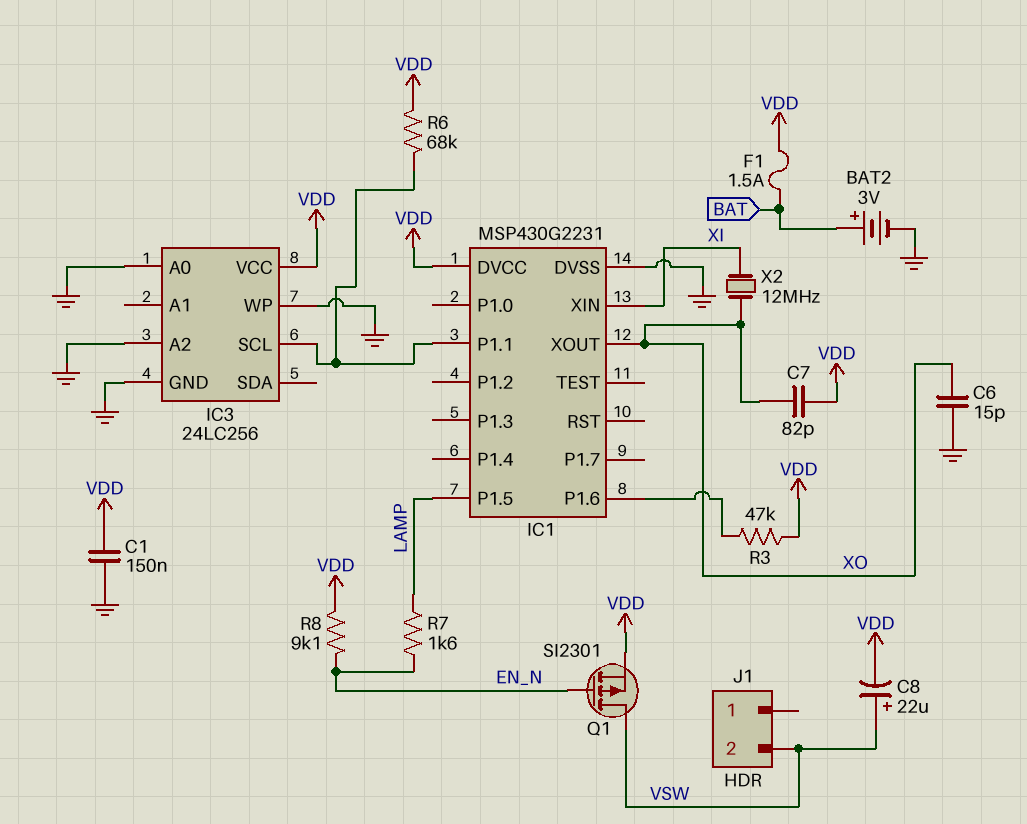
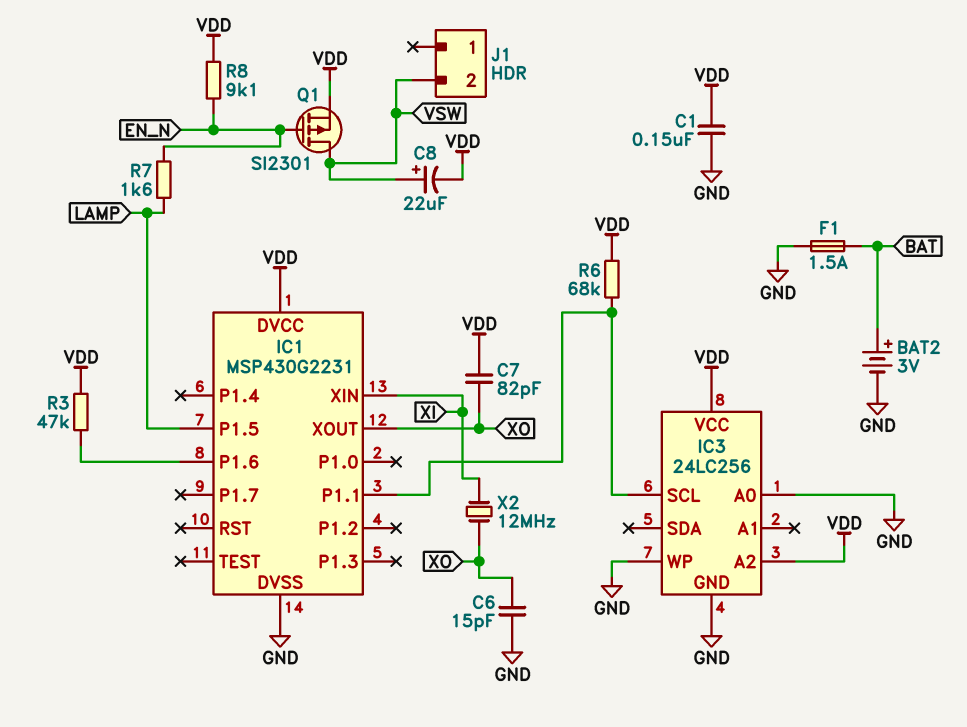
F1: 1.5A (BAT, VDD) -> 1.5A (BAT, GND)
IC3 pin A2: GND -> VDD

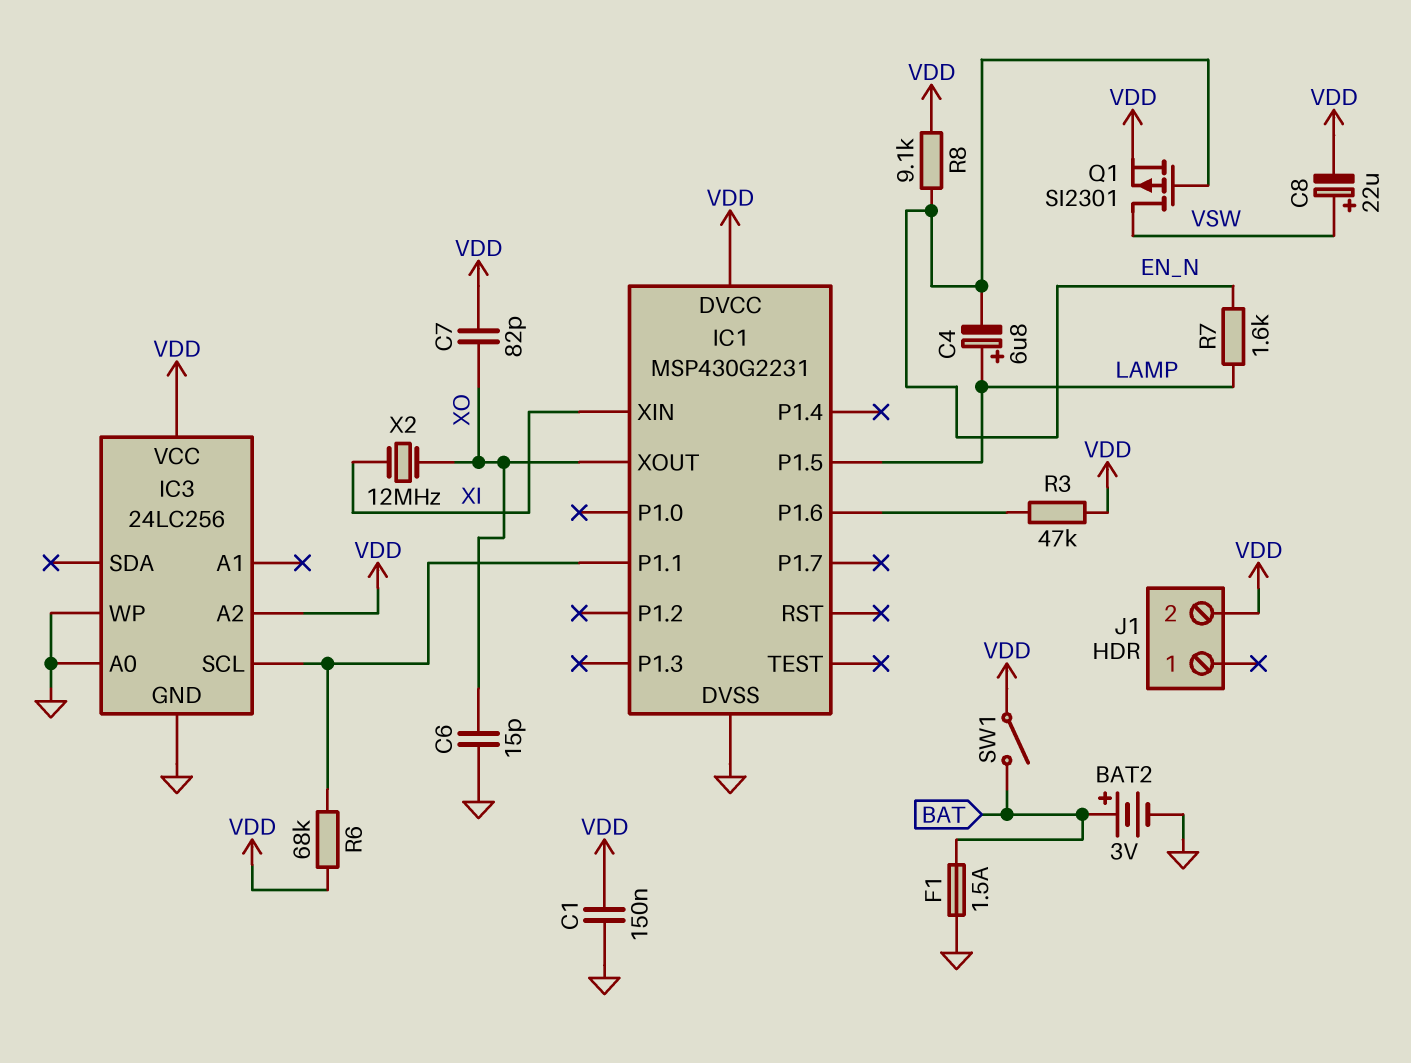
C4: none -> 6.8uF (plus LAMP, minus EN_N)
J1 pin 2: VSW -> VDD
SW1: none -> switch (BAT, VDD)

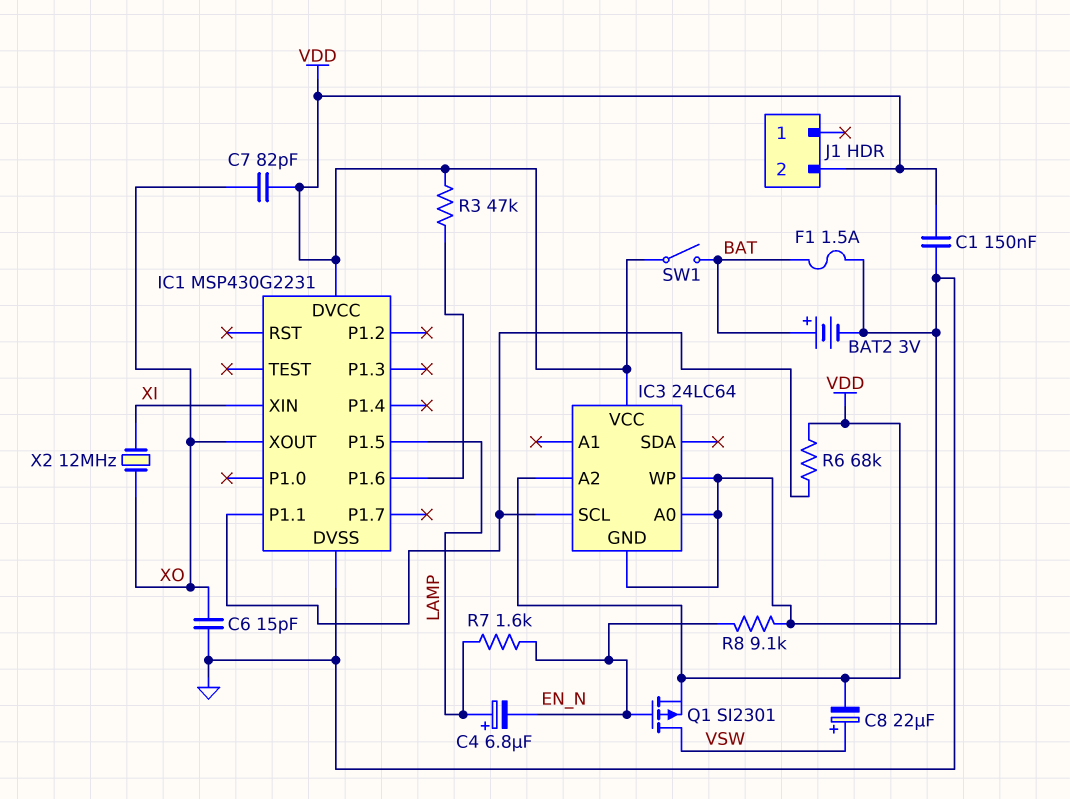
IC3: 24LC256 -> 24LC64
R8: 9.1k (EN_N, VDD) -> 9.1k (EN_N, GND)

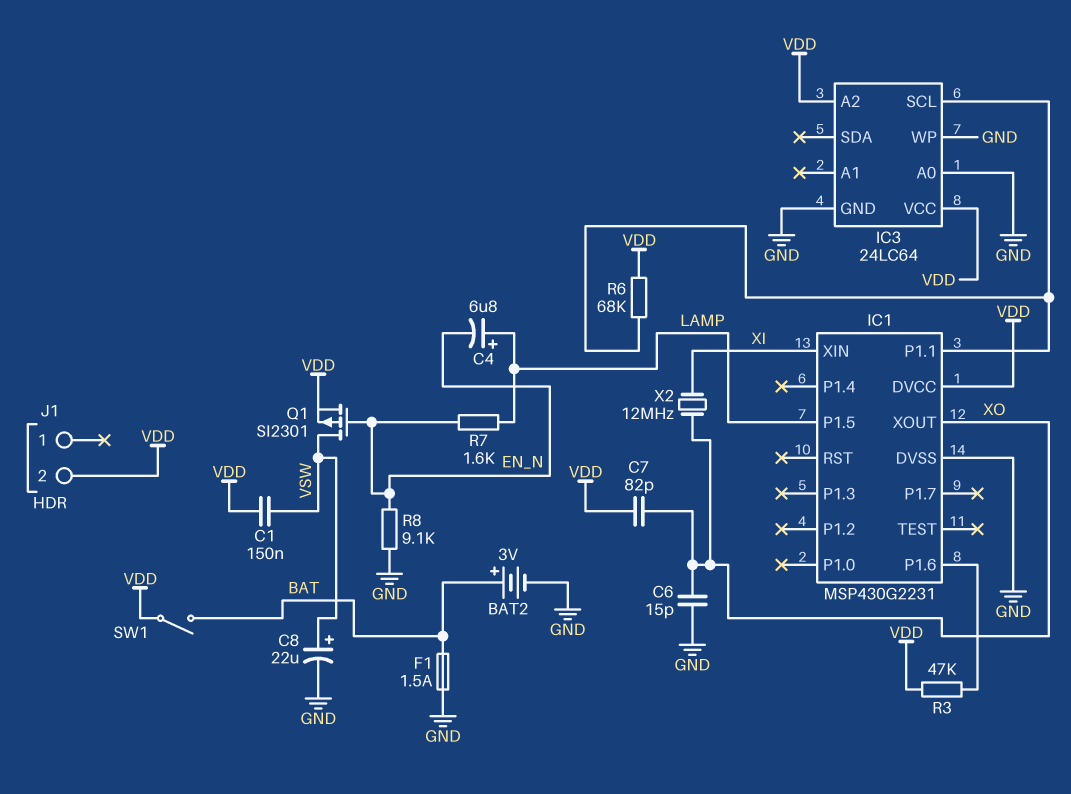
C1: 150nF (GND, VDD) -> 150nF (VDD, VSW)
C8: 22uF (plus VSW, minus VDD) -> 22uF (plus VSW, minus GND)

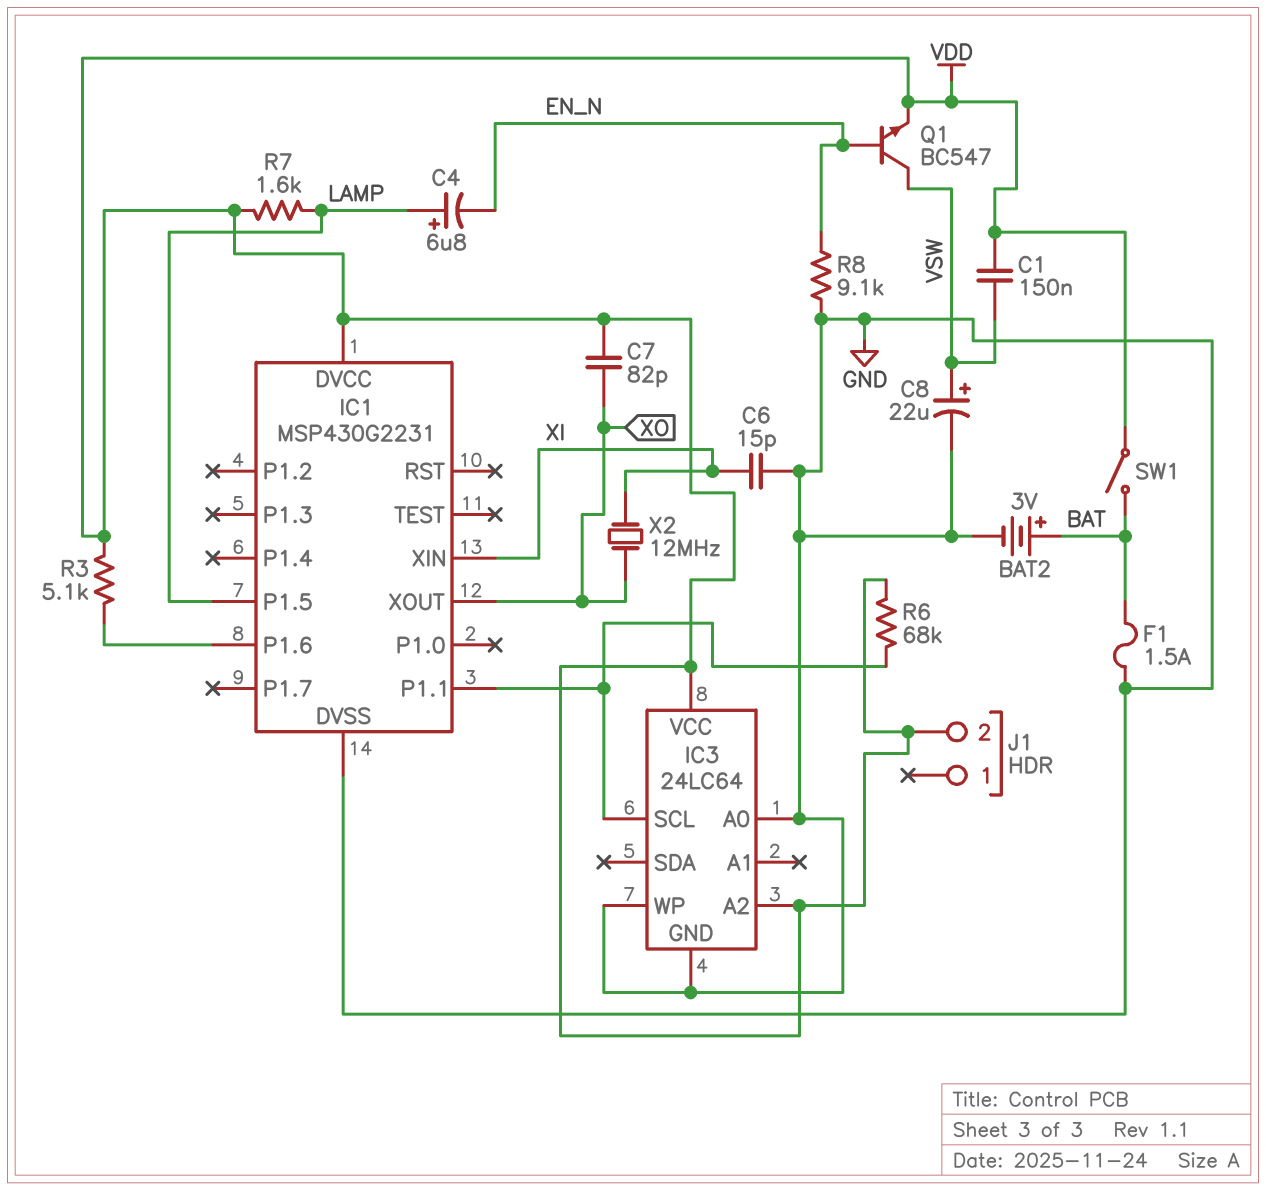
C6: 15pF (GND, XO) -> 15pF (GND, XI)
Q1: PMOS SI2301 (G EN_N, D VSW, S VDD) -> NPN BC547 (B EN_N, C VSW, E VDD)
R3: 47k (IC1/P1.6, VDD) -> 5.1k (IC1/P1.6, VDD)
R7: 1.6k (EN_N, LAMP) -> 1.6k (LAMP, VDD)

